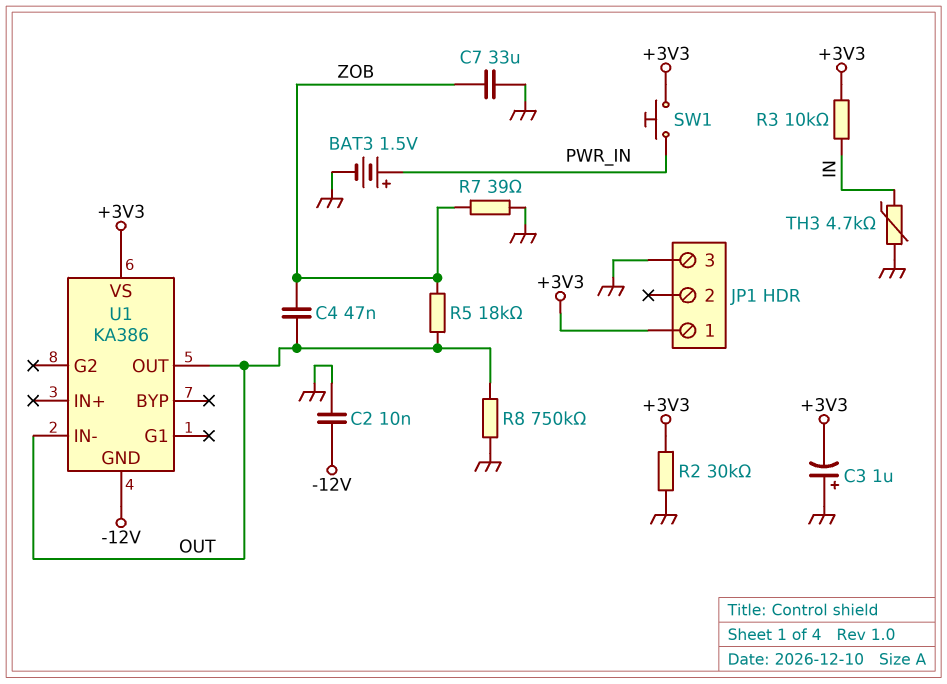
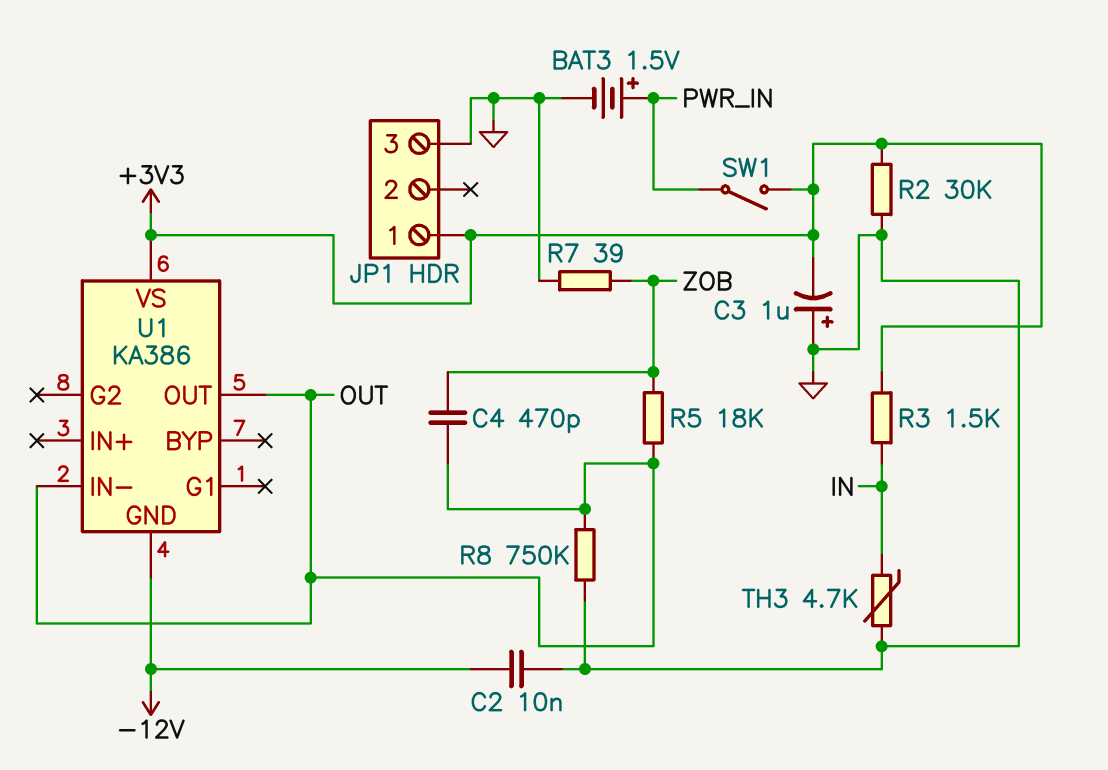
C4: 47nF (OUT, ZOB) -> 470pF (OUT, ZOB)
C7: 33uF (GND, ZOB) -> none
R3: 10k (+3V3, IN) -> 1.5k (+3V3, IN)
SW1: button (+3V3, PWR_IN) -> switch (+3V3, PWR_IN)

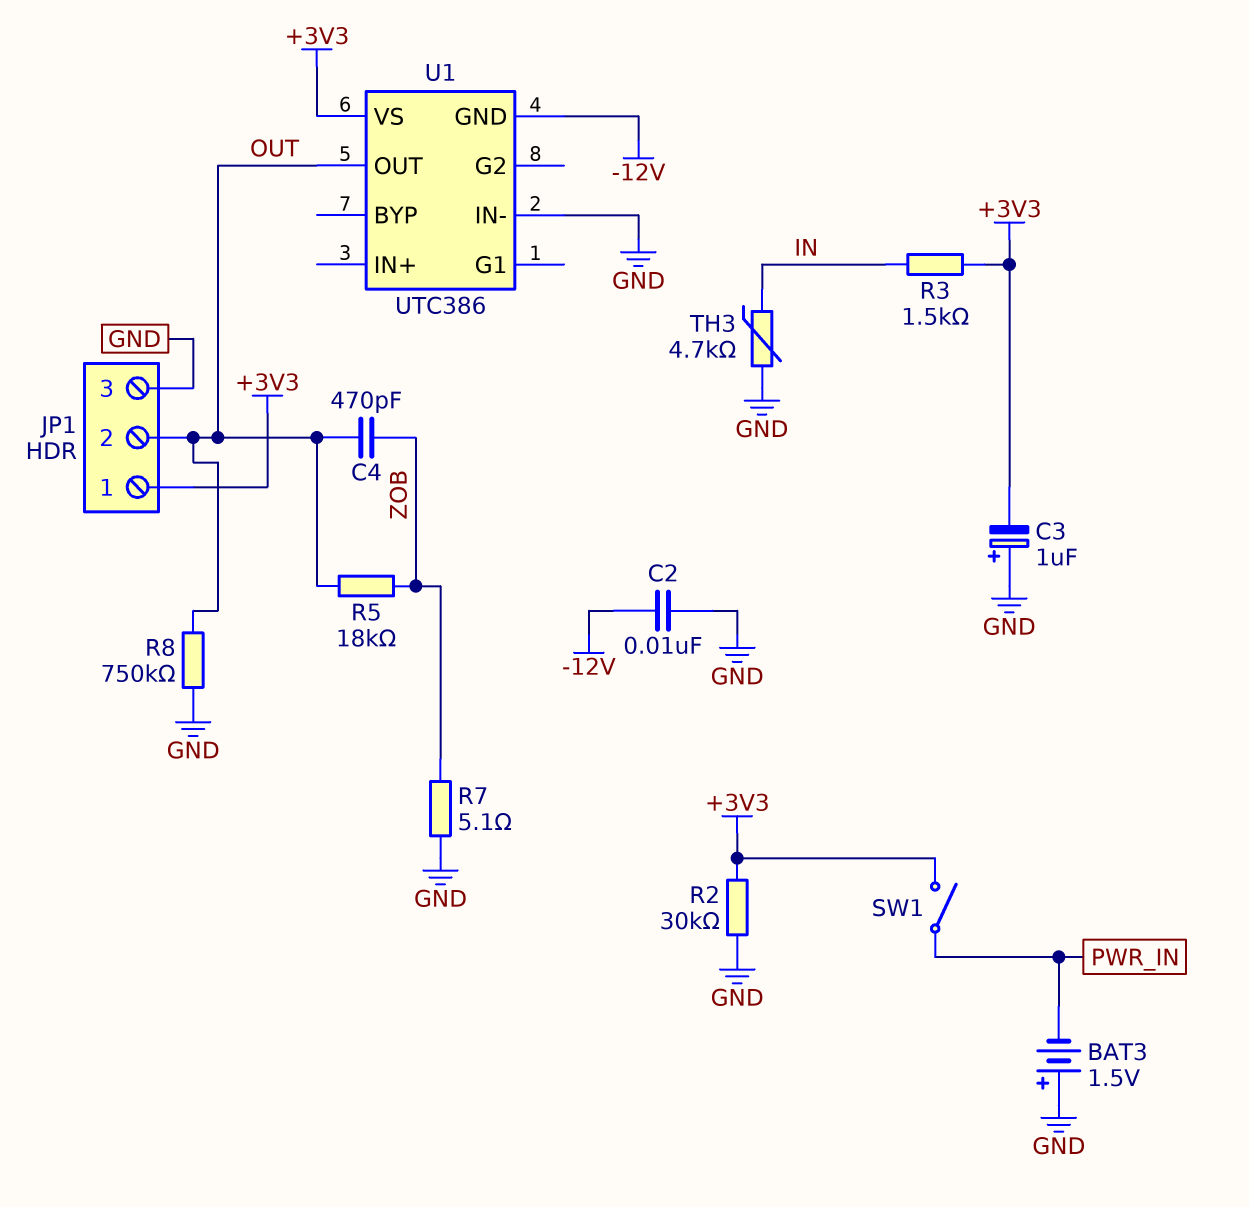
BAT3: 1.5V (plus PWR_IN, minus GND) -> 1.5V (plus GND, minus PWR_IN)
JP1 pin 2: none -> OUT
R7: 39 (GND, ZOB) -> 5.1 (GND, ZOB)
U1: KA386 -> UTC386
U1 pin IN-: OUT -> GND

